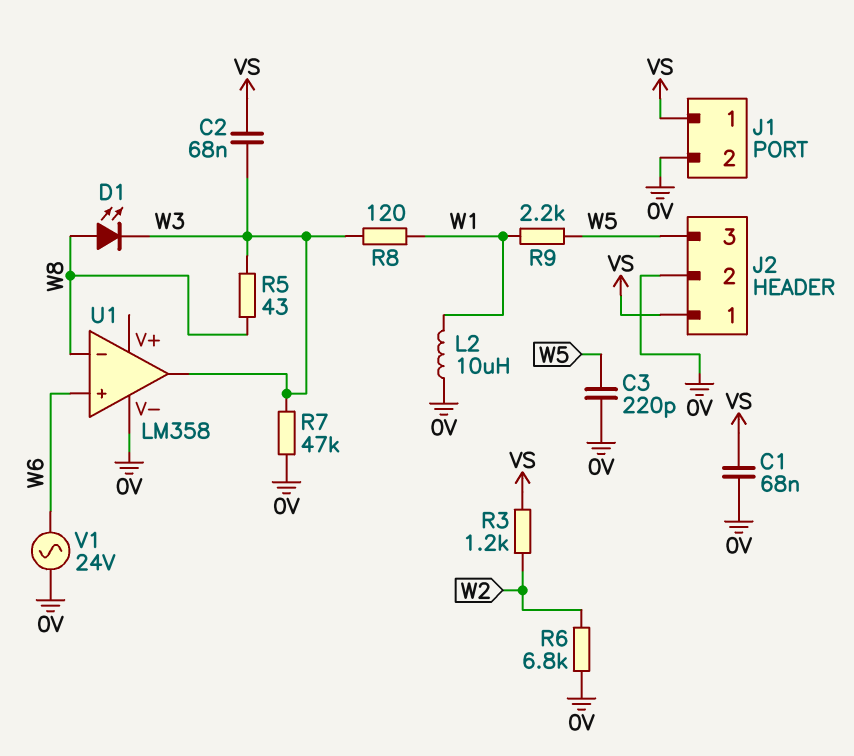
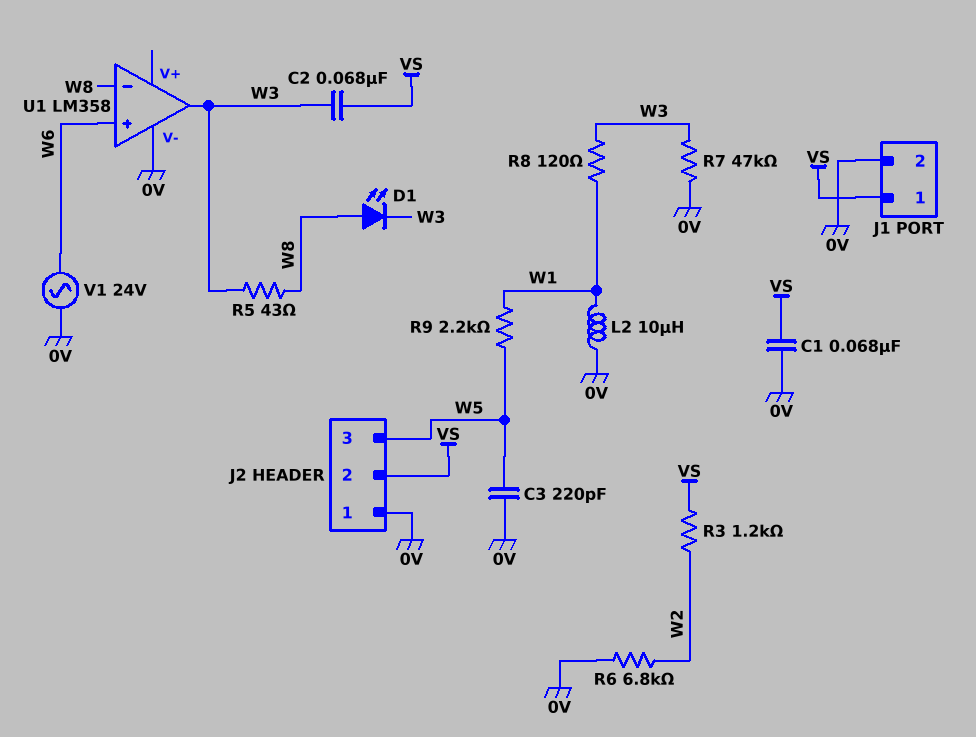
J2 pin 1: VS -> 0V
J2 pin 2: 0V -> VS

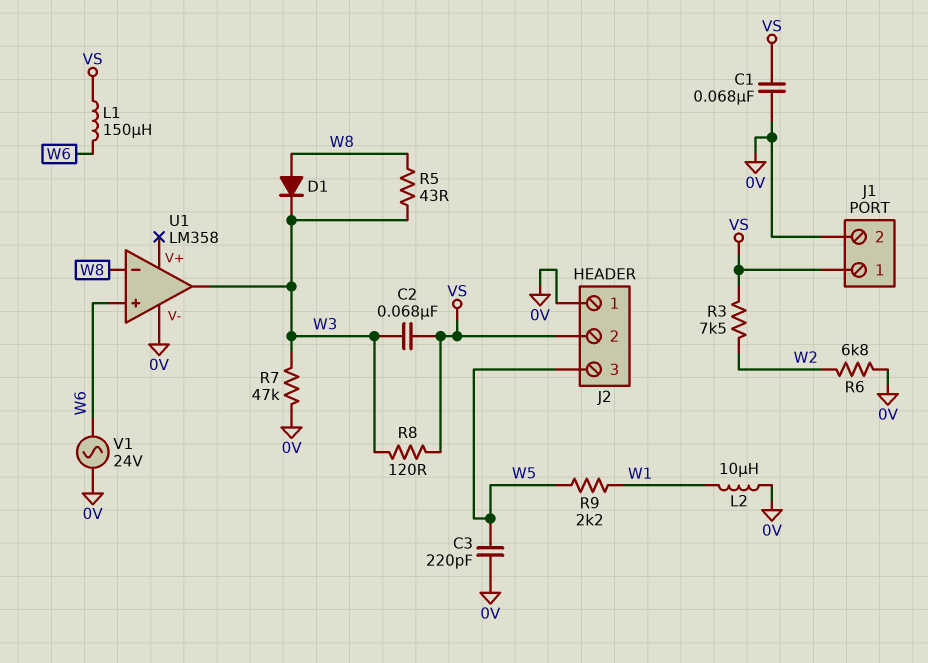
D1: LED (A W8, K W3) -> diode (A W8, K W3)
L1: none -> 150uH (VS, W6)
R3: 1.2k (VS, W2) -> 7.5k (VS, W2)
R8: 120 (W1, W3) -> 120 (VS, W3)

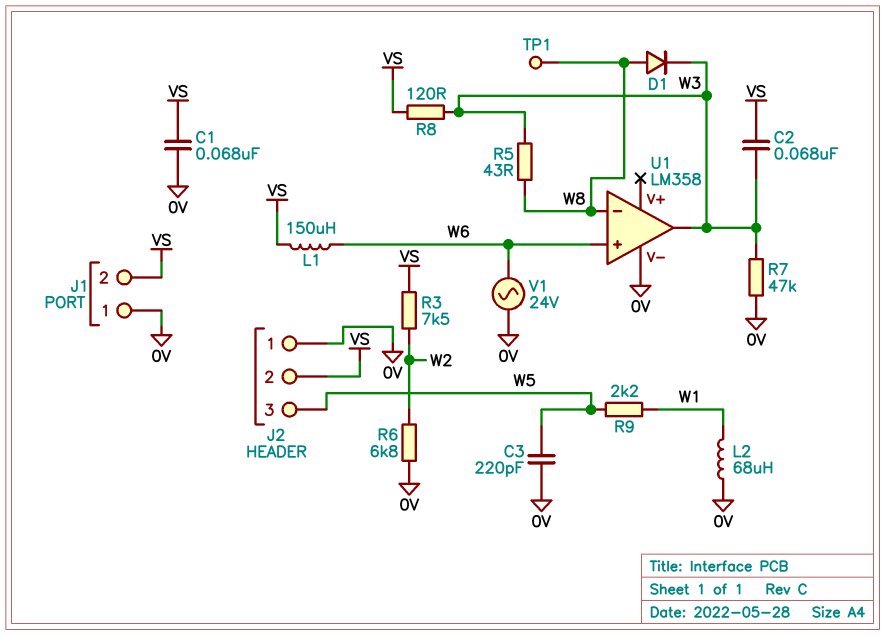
J1 pin 1: VS -> 0V
J1 pin 2: 0V -> VS
L2: 10uH (0V, W1) -> 68uH (0V, W1)
TP1: none -> test point (W8)

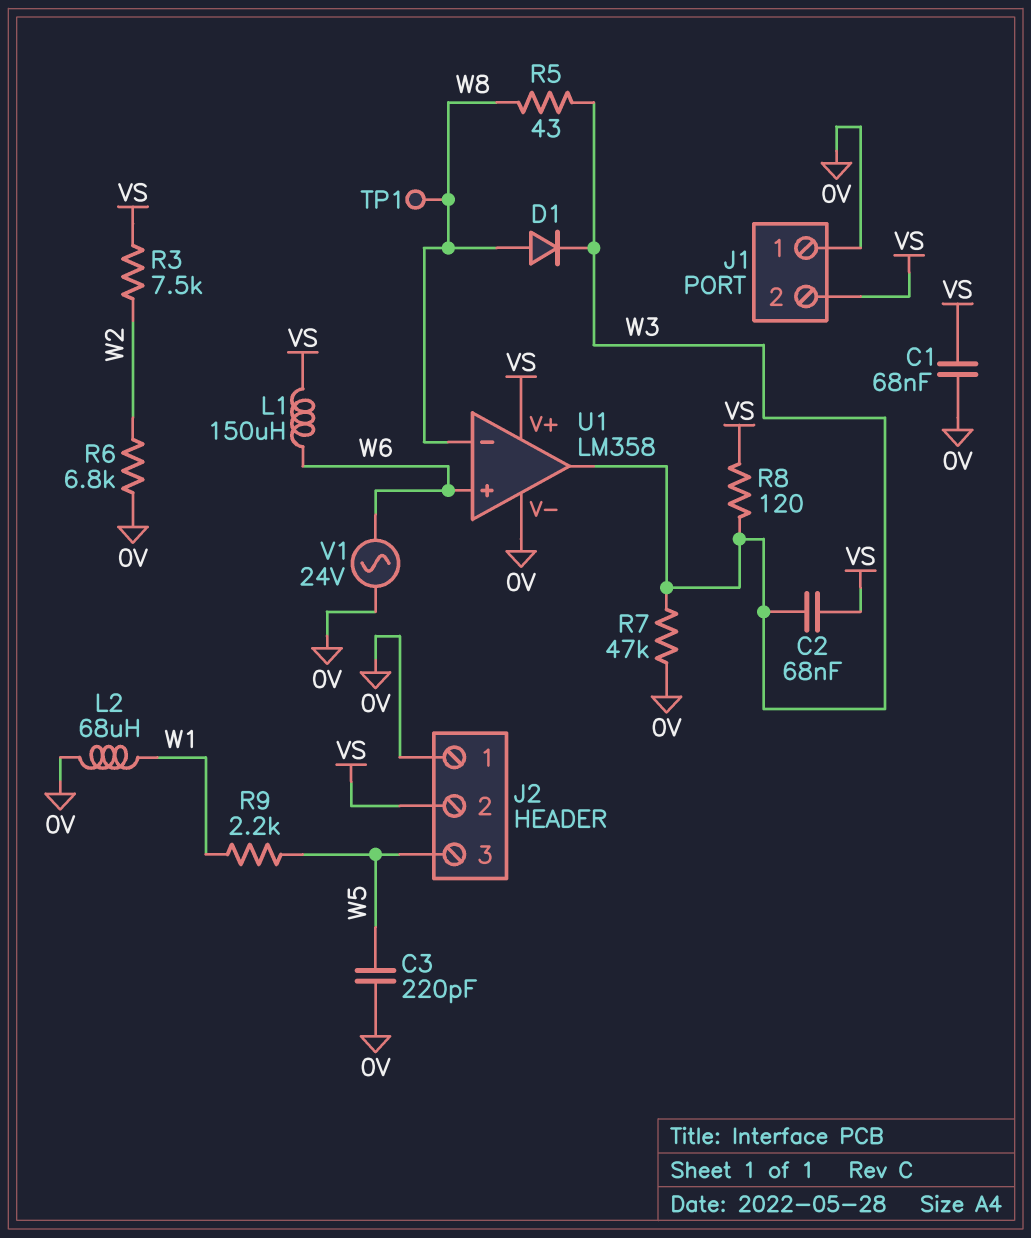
U1 pin V+: none -> VS

